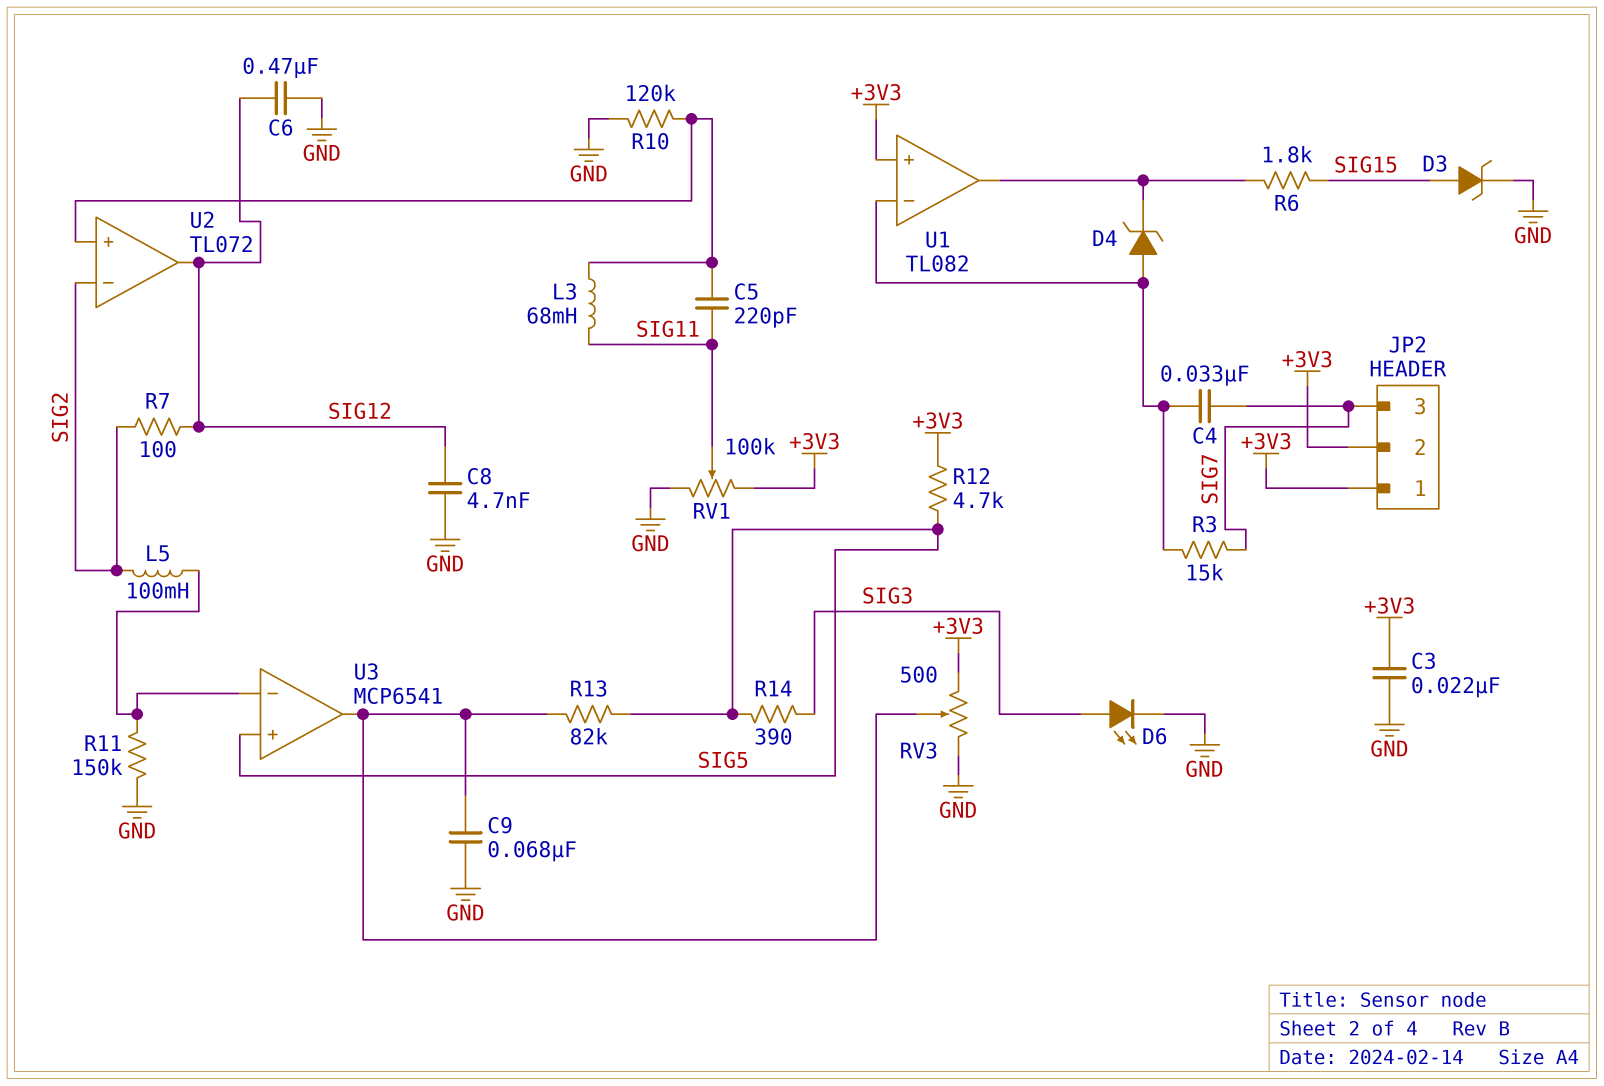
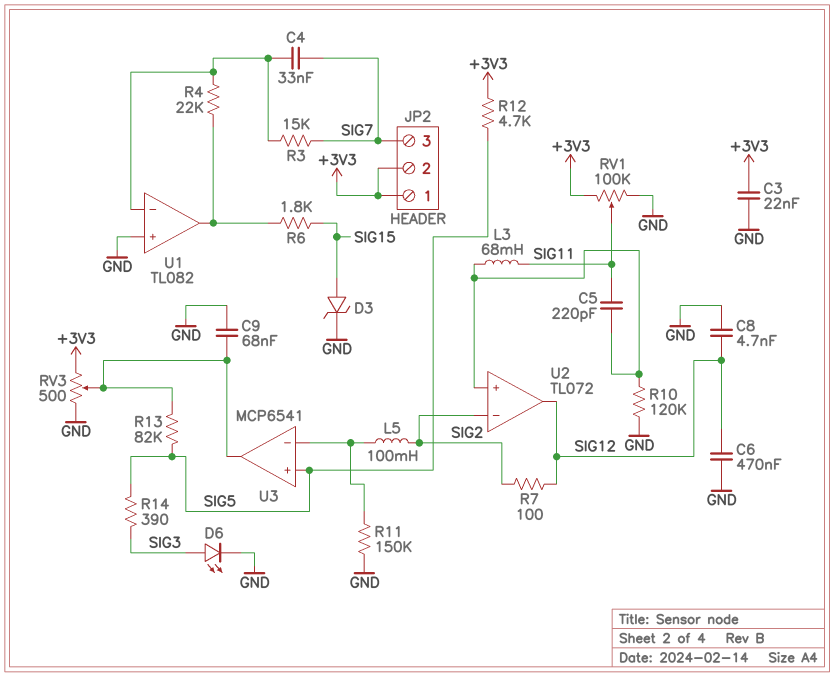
D4: zener (A U1/in-, K U1/out) -> none
R4: none -> 22k (U1/in-, U1/out)
U1 pin in+: +3V3 -> GND

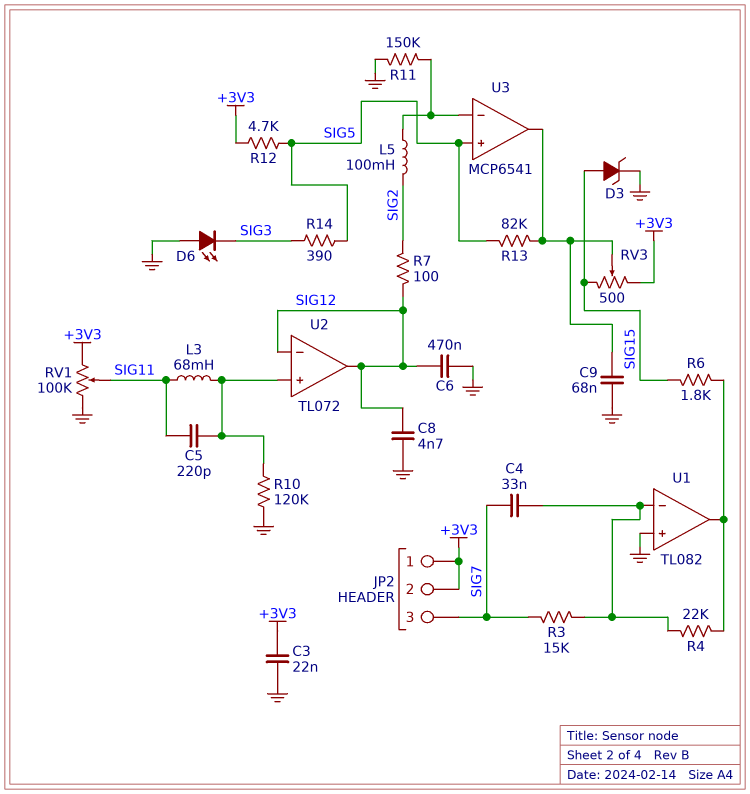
D6: LED (A SIG3, K GND) -> LED (A GND, K SIG3)
RV3: 500 (+3V3, GND, wiper U3/out) -> 500 (+3V3, SIG15, wiper U3/out)
U2 pin in-: SIG2 -> SIG12

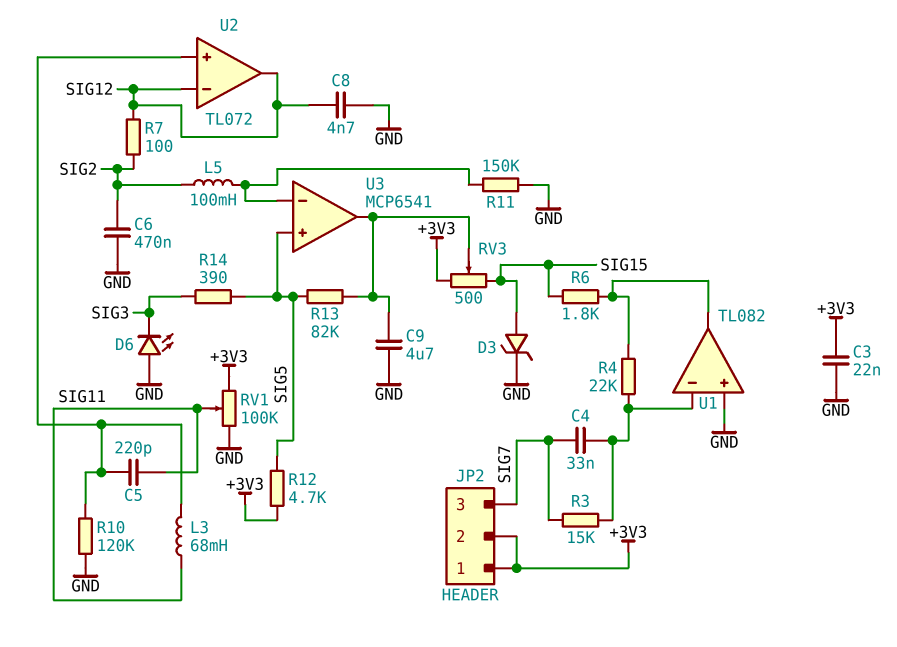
C6: 470nF (GND, SIG12) -> 470nF (GND, SIG2)
C9: 68nF (GND, U3/out) -> 4.7uF (GND, U3/out)

